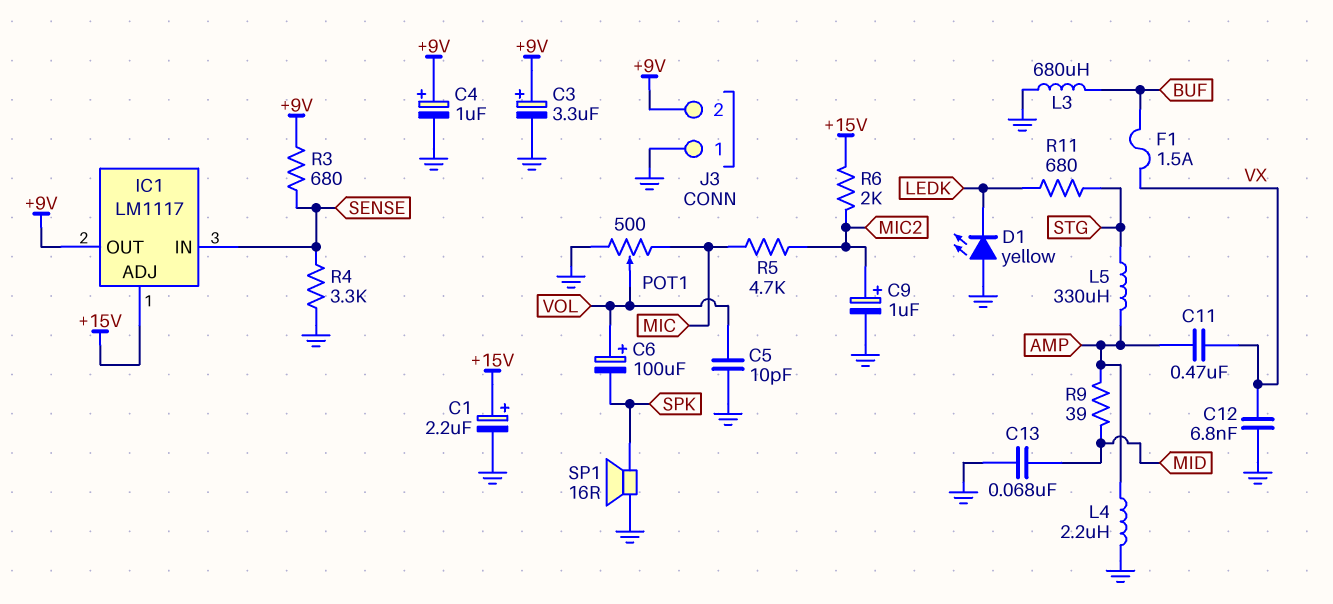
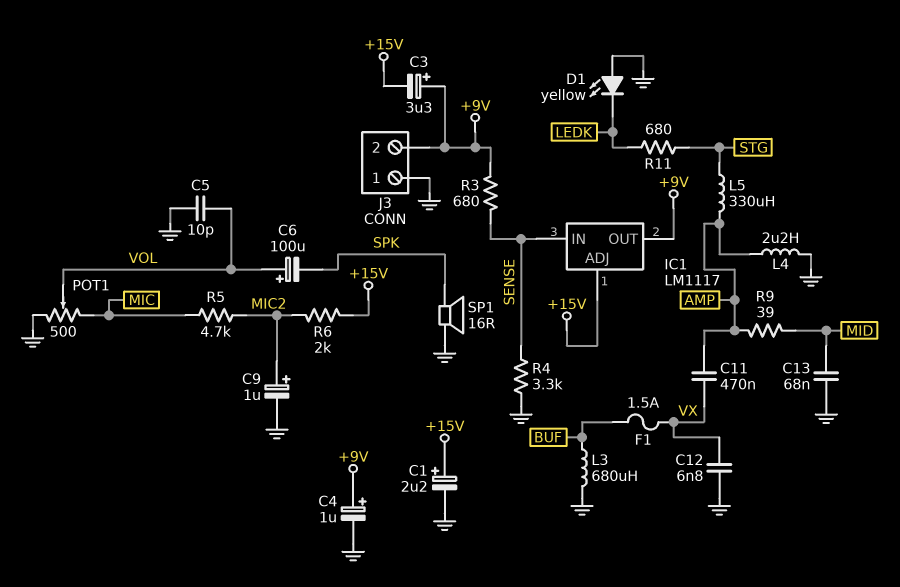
C3: 3.3uF (plus +9V, minus GND) -> 3.3uF (plus +9V, minus +15V)

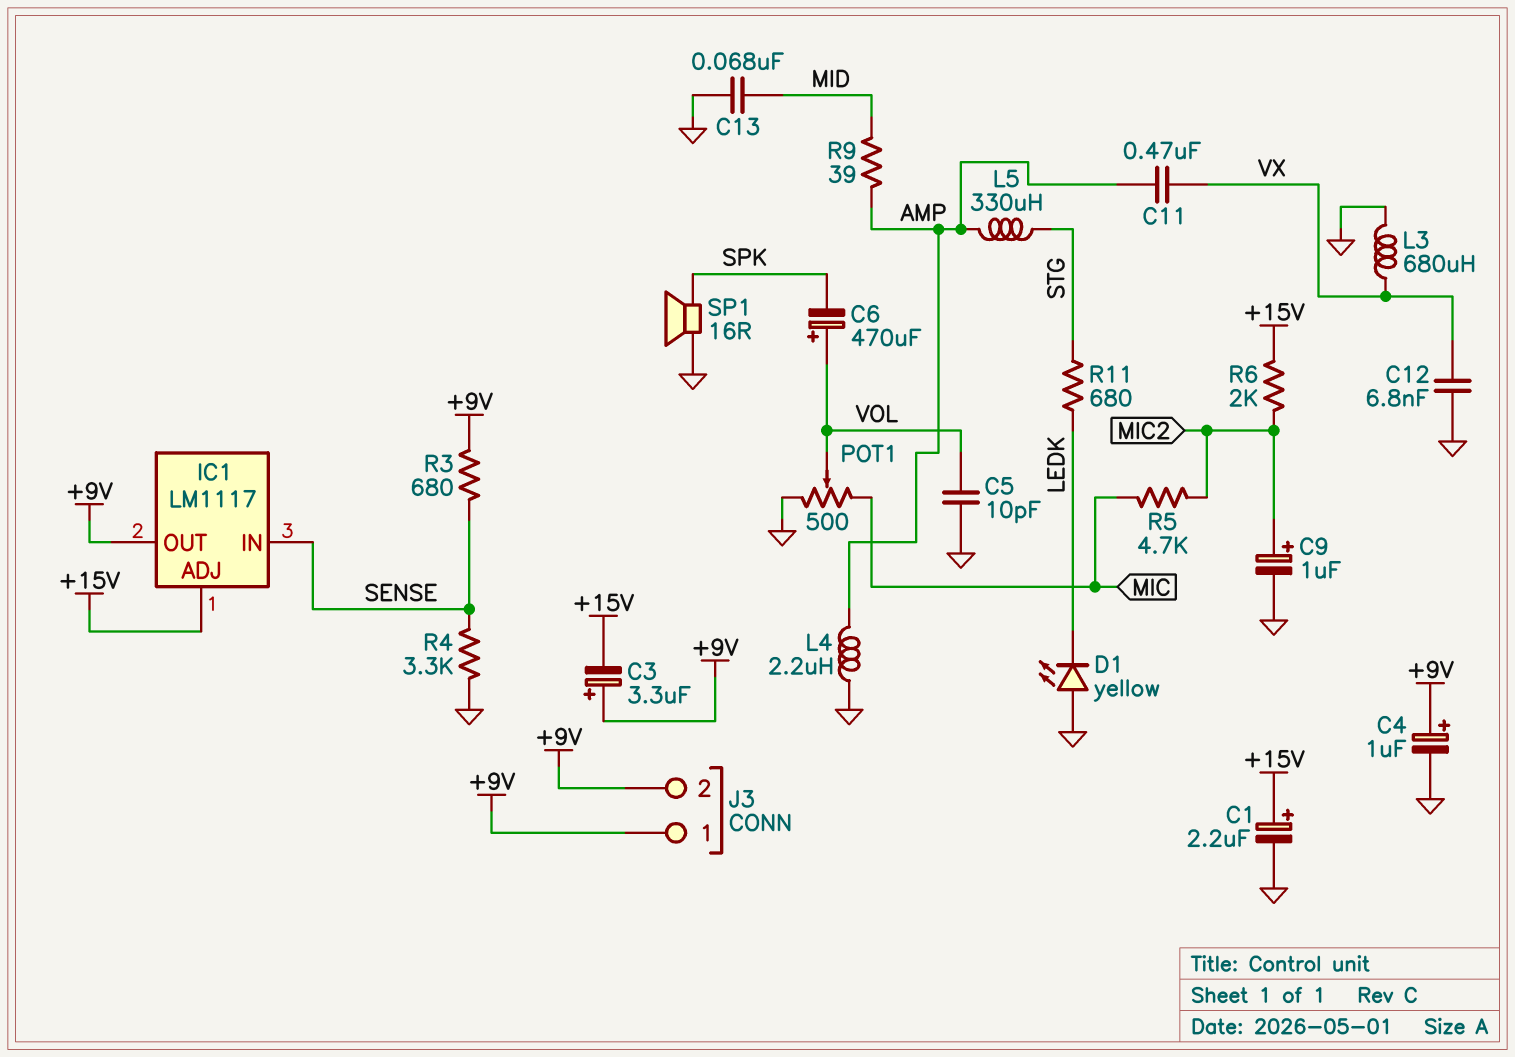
C6: 100uF (plus VOL, minus SPK) -> 470uF (plus VOL, minus SPK)
F1: 1.5A (BUF, VX) -> none
J3 pin 1: GND -> +9V
L3: 680uH (BUF, GND) -> 680uH (GND, VX)

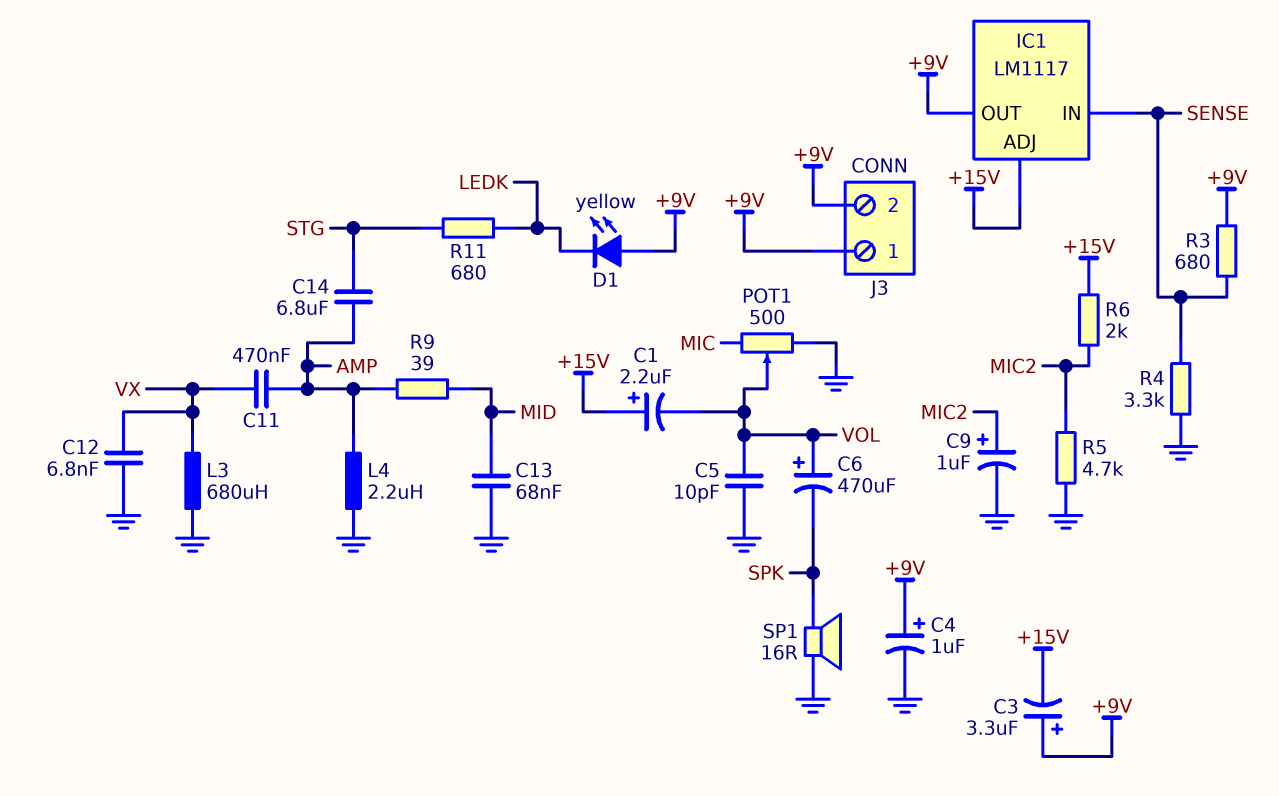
C1: 2.2uF (plus +15V, minus GND) -> 2.2uF (plus +15V, minus VOL)
C14: none -> 6.8uF (AMP, STG)
D1: LED yellow (A GND, K LEDK) -> LED yellow (A +9V, K LEDK)
L5: 330uH (AMP, STG) -> none
R5: 4.7k (MIC, MIC2) -> 4.7k (GND, MIC2)

